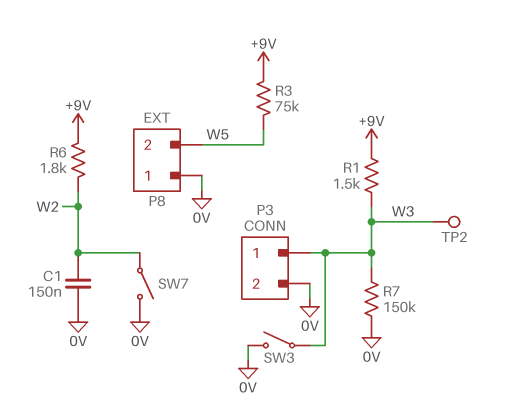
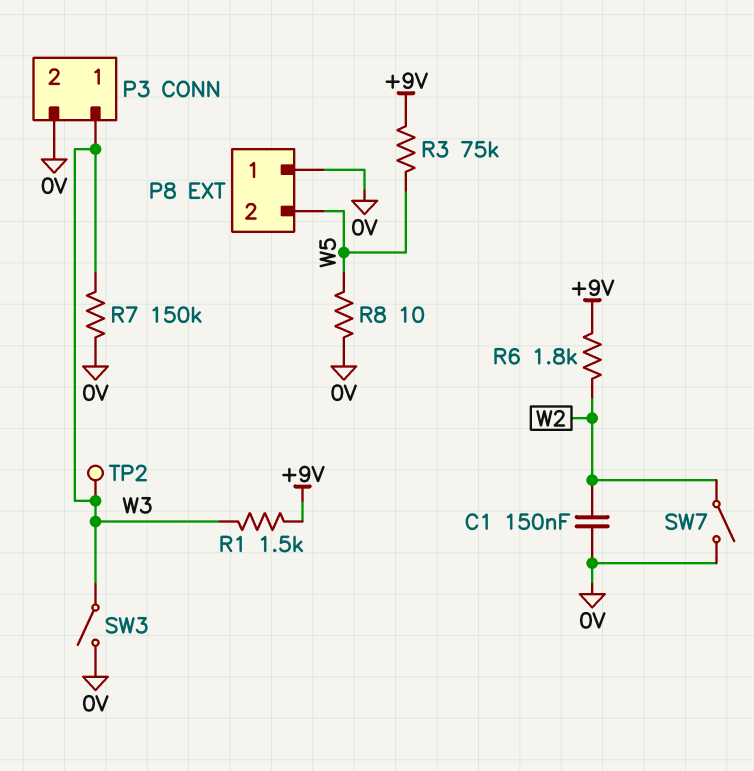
R8: none -> 10 (0V, W5)

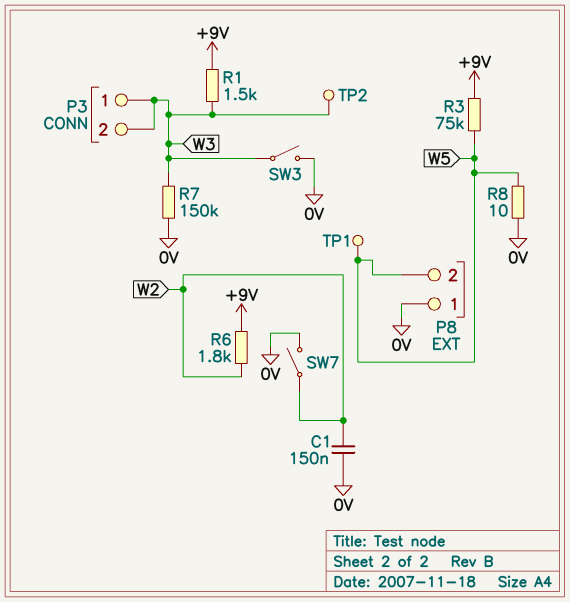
P3 pin 2: 0V -> W3
TP1: none -> test point (W5)

